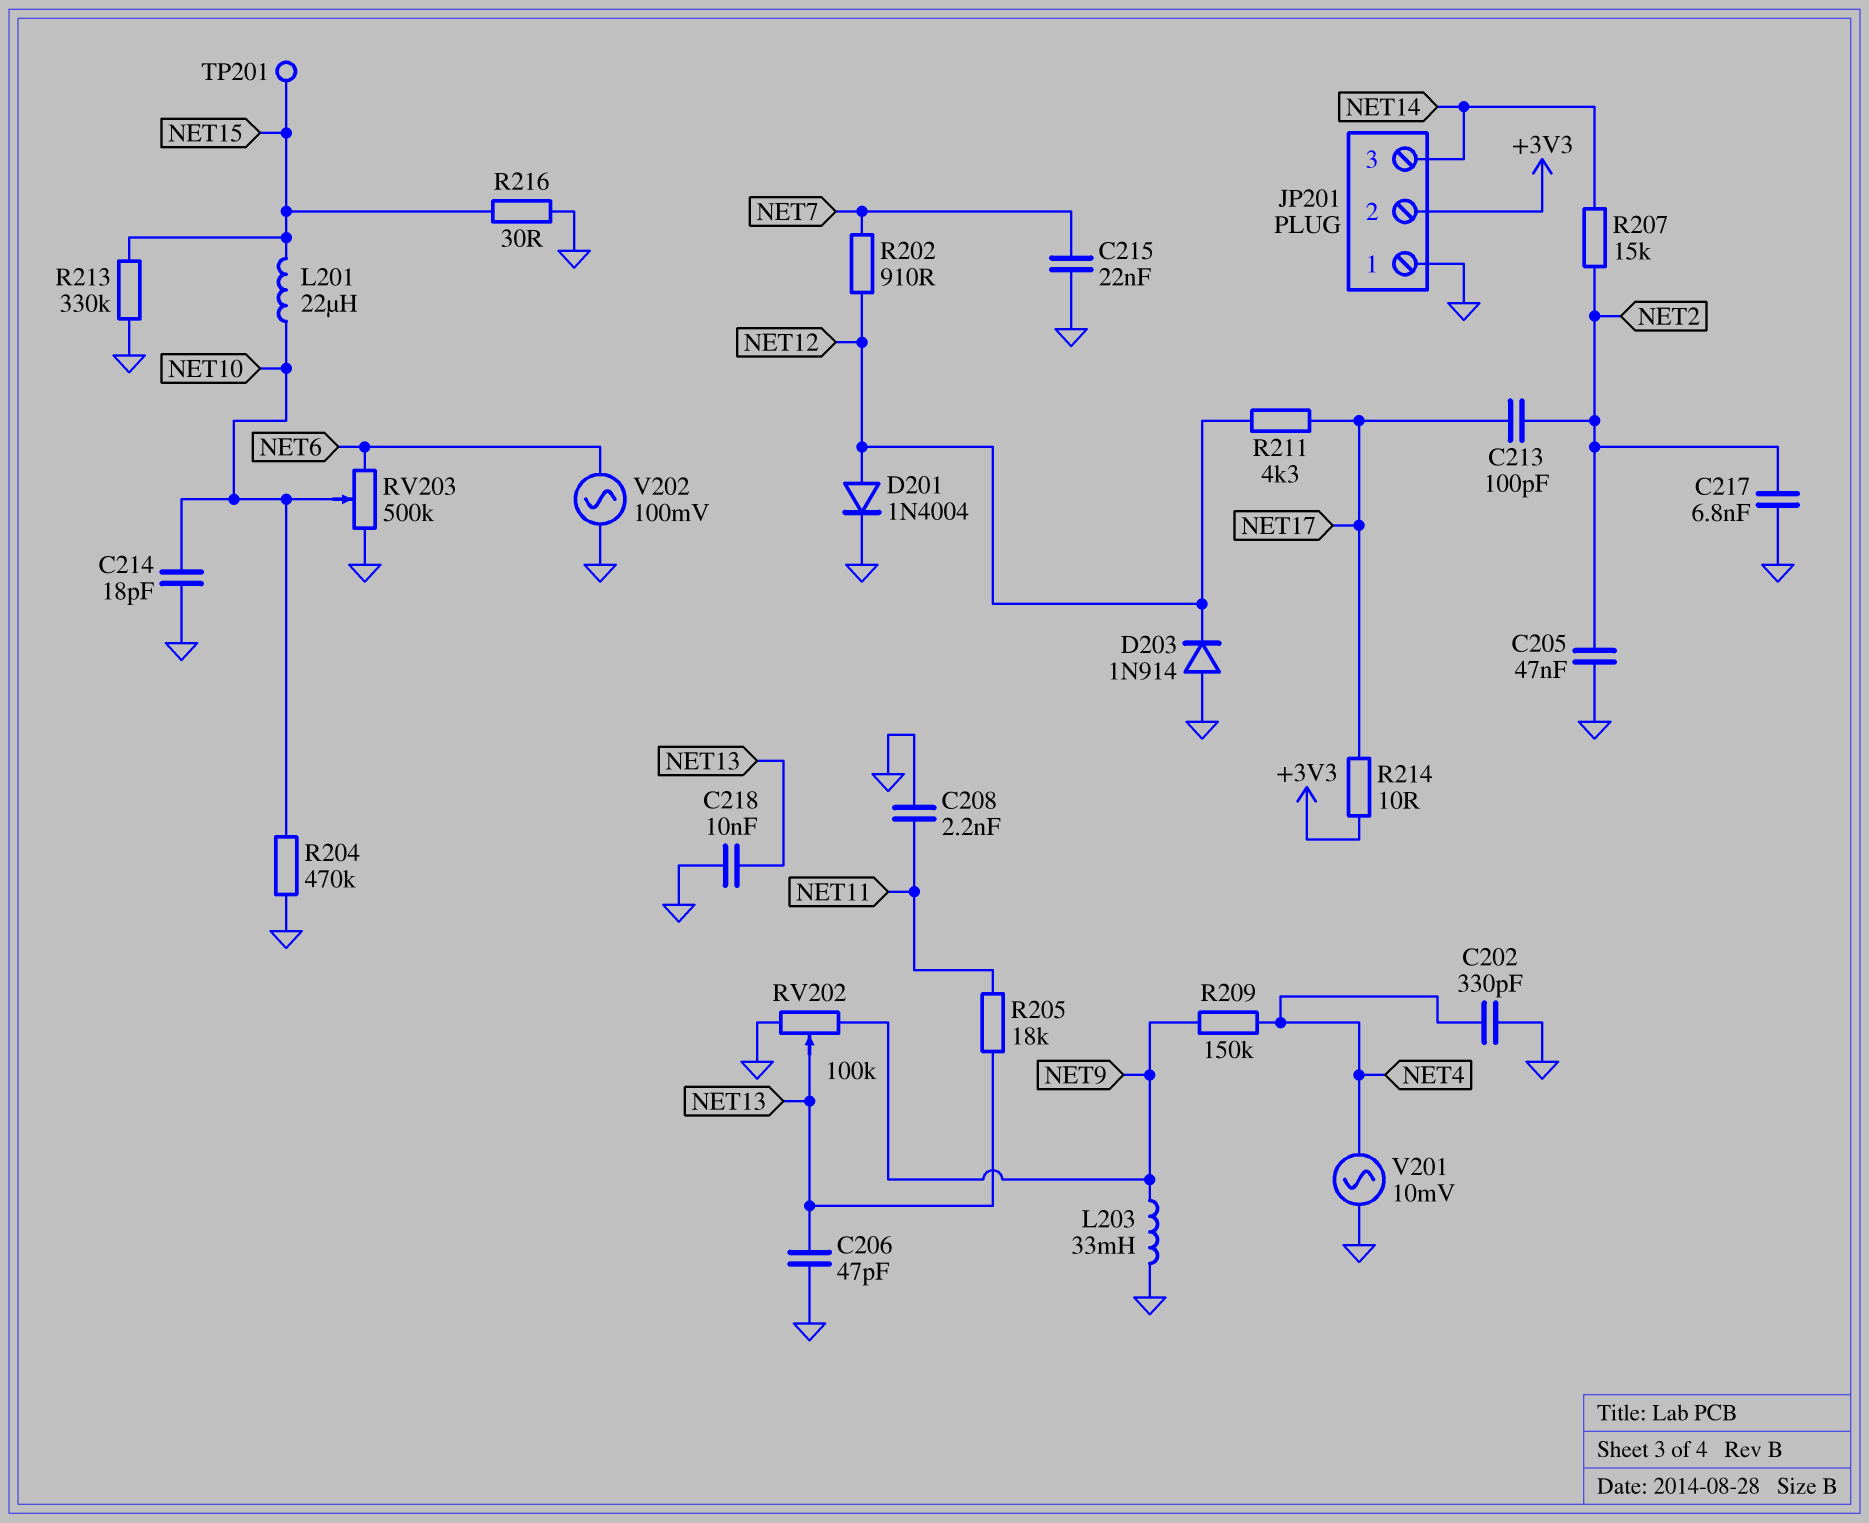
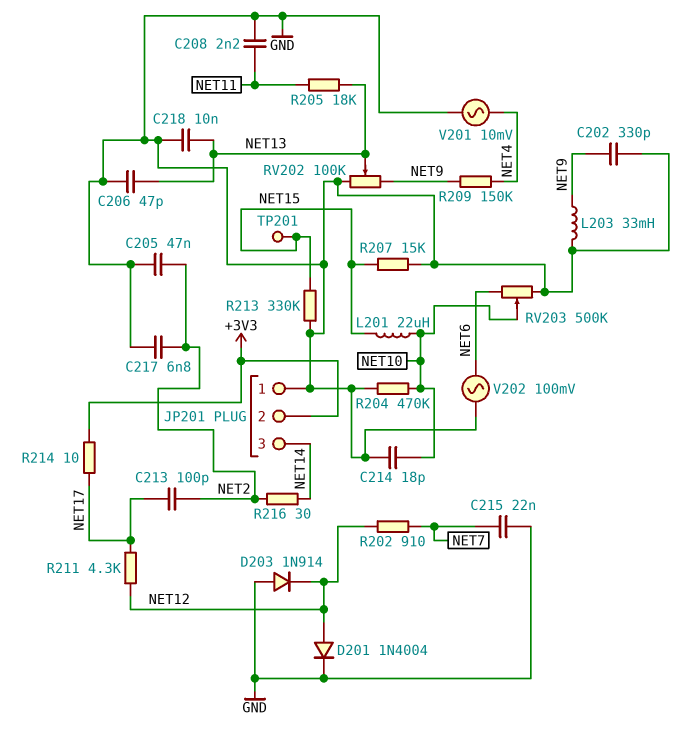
C202: 330pF (GND, NET4) -> 330pF (GND, NET9)
R207: 15k (NET2, NET14) -> 15k (GND, NET15)
R216: 30 (GND, NET15) -> 30 (NET2, NET14)

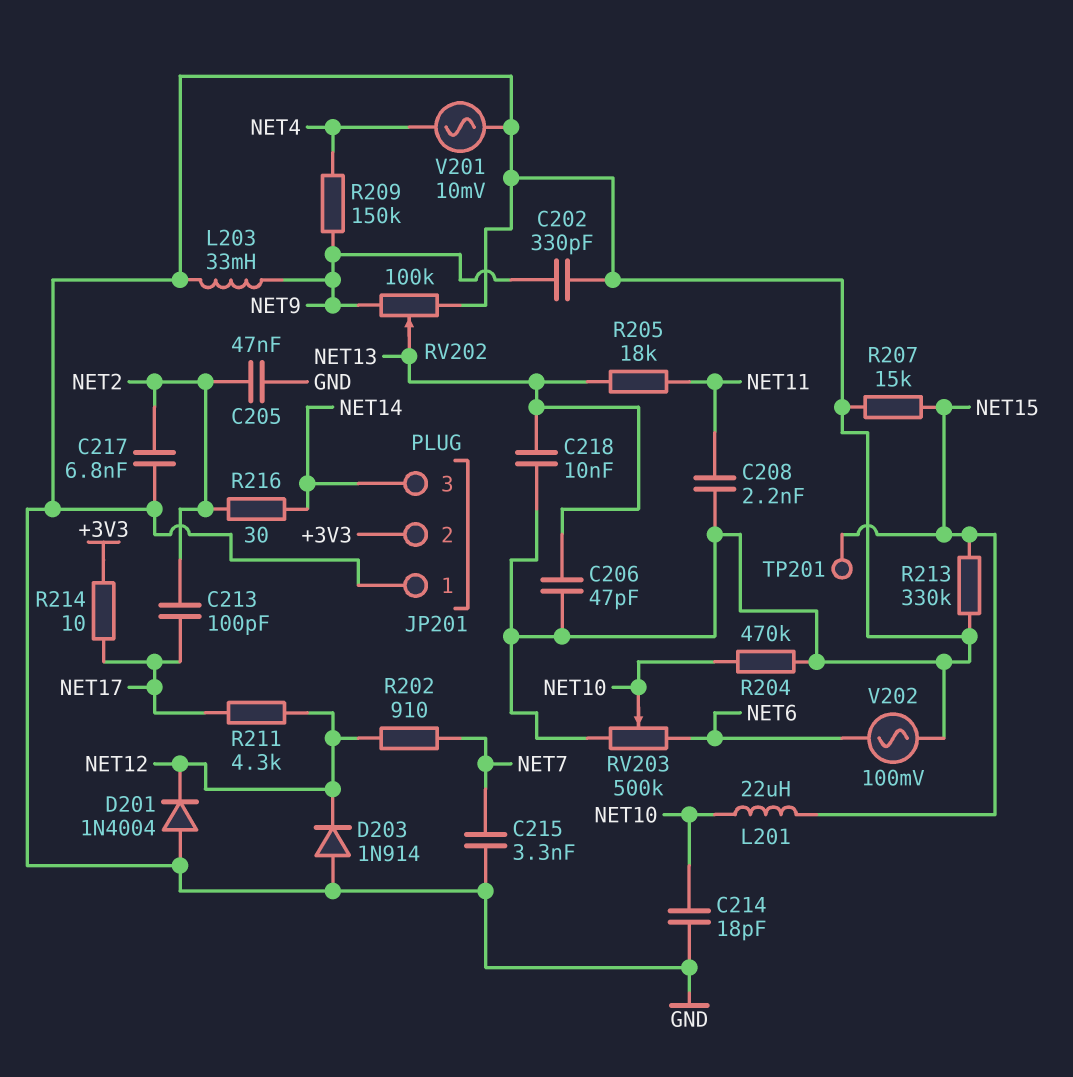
C215: 22nF (GND, NET7) -> 3.3nF (GND, NET7)
D201: diode 1N4004 (A NET12, K GND) -> diode 1N4004 (A GND, K NET12)

